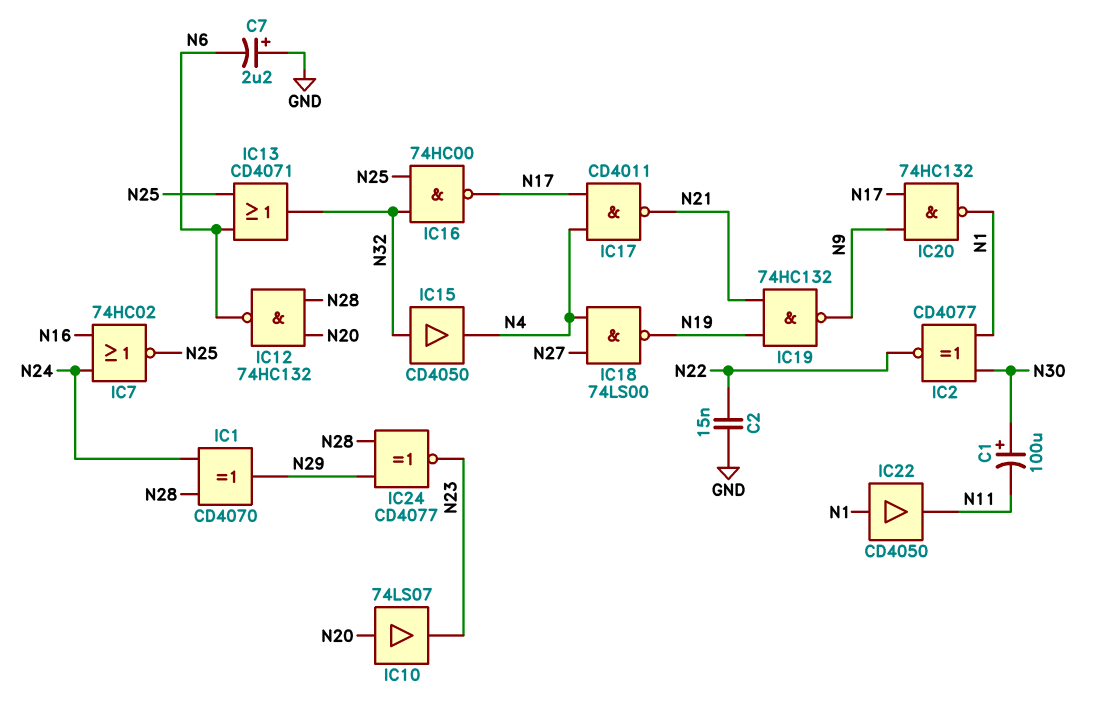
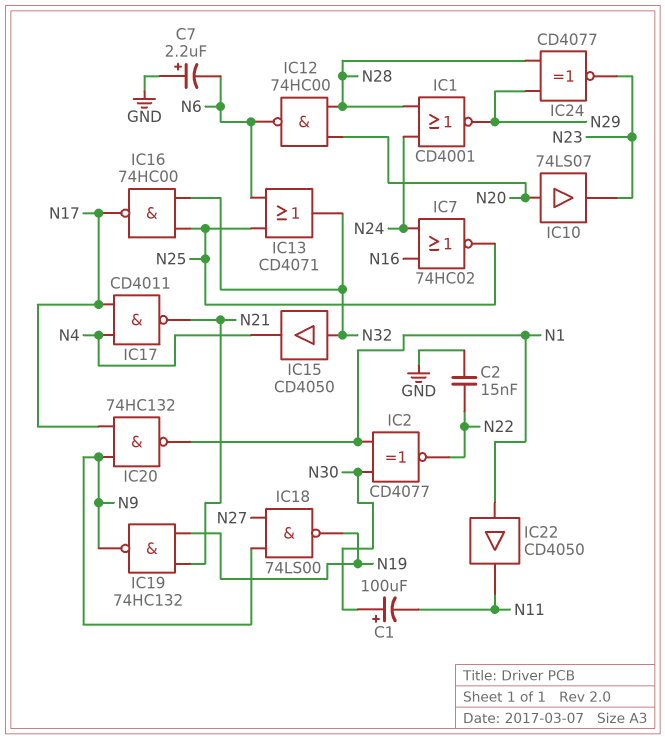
IC1: XOR CD4070 (in N24, in N28, out N29) -> NOR CD4001 (in N24, in N28, out N29)
IC12: NAND 74HC132 (in N20, in N28, out N6) -> NAND 74HC00 (in N20, in N28, out N6)
IC18: NAND 74LS00 (in N4, in N27, out N19) -> NAND 74LS00 (in N9, in N27, out N19)

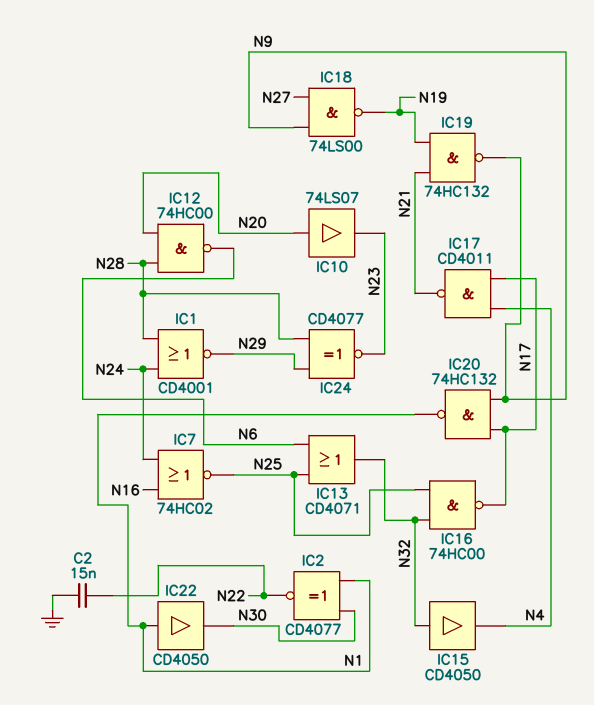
C1: 100uF (plus N30, minus N11) -> none
C7: 2.2uF (plus GND, minus N6) -> none
IC22: buffer CD4050 (in N1, out N11) -> buffer CD4050 (in N1, out N30)

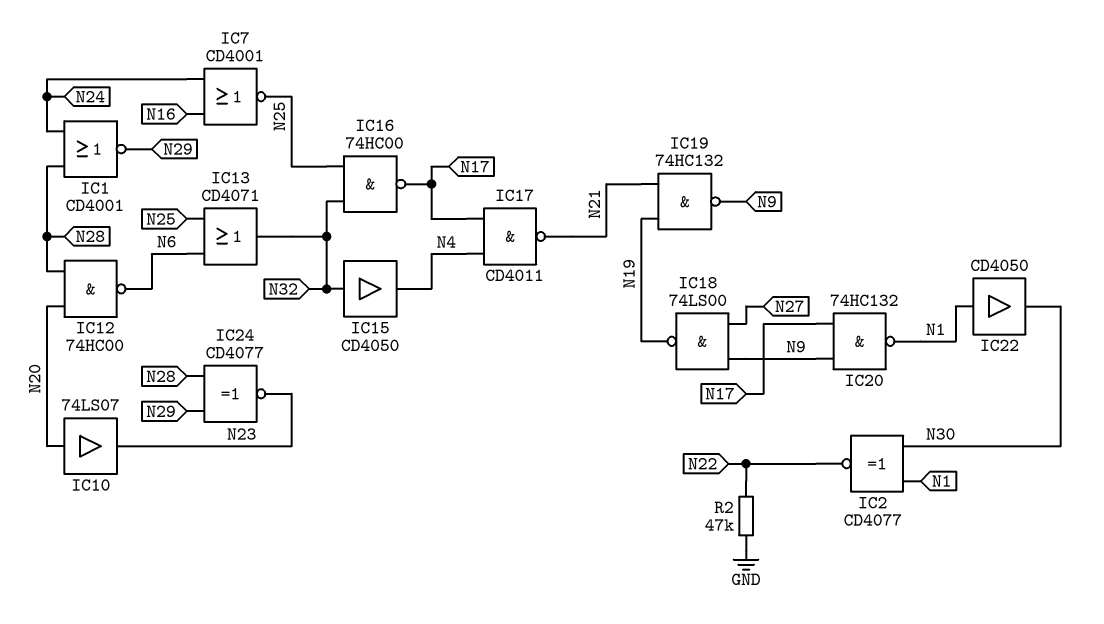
C2: 15nF (GND, N22) -> none
IC7: NOR 74HC02 (in N16, in N24, out N25) -> NOR CD4001 (in N16, in N24, out N25)
R2: none -> 47k (GND, N22)

